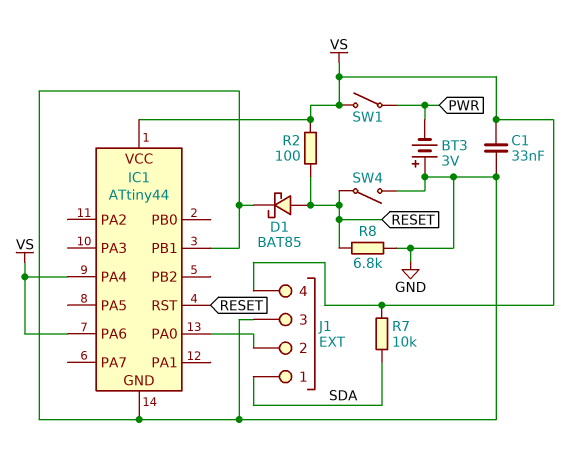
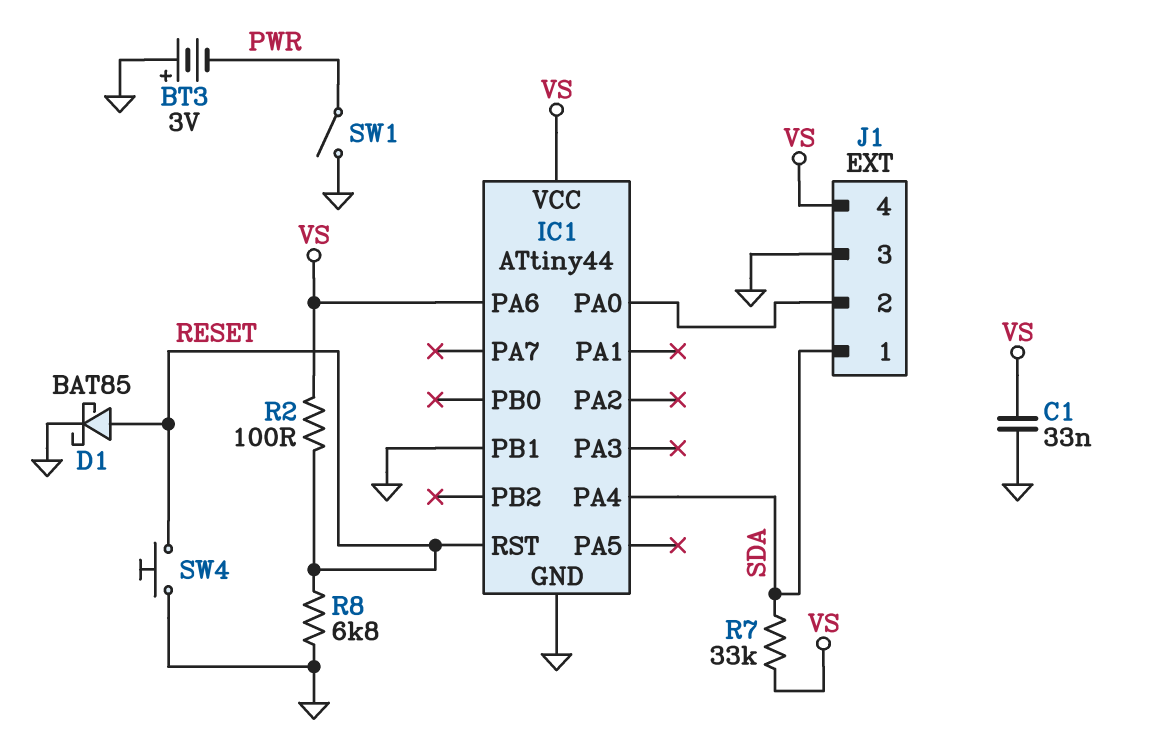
IC1 pin PA4: VS -> SDA
R7: 10k (SDA, VS) -> 33k (SDA, VS)
SW1: switch (PWR, VS) -> switch (GND, PWR)
SW4: switch (GND, RESET) -> button (GND, RESET)

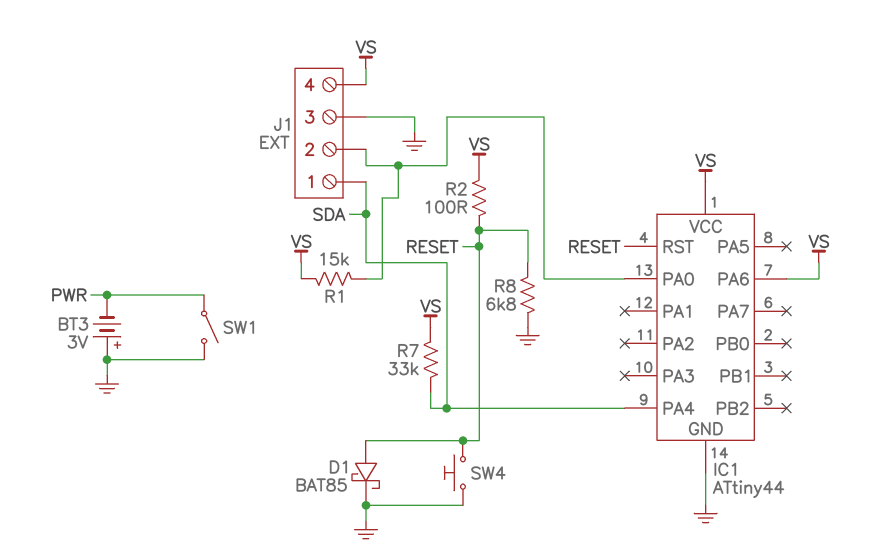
C1: 33nF (GND, VS) -> none
IC1 pin PB1: GND -> none
R1: none -> 15k (IC1/PA0, VS)

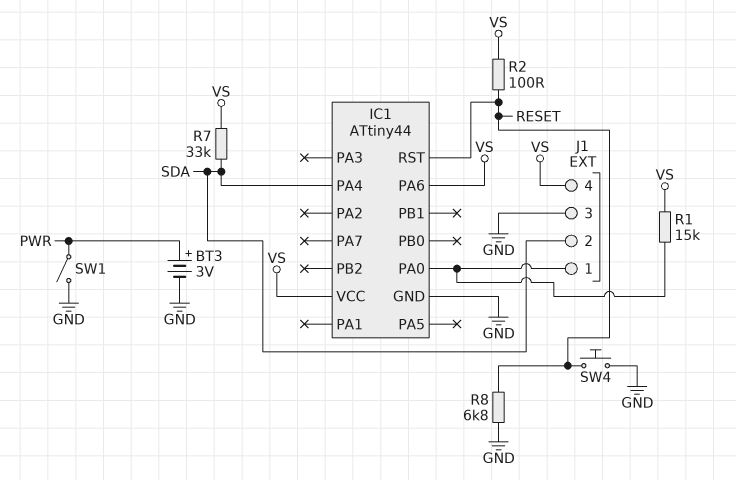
BT3: 3V (plus GND, minus PWR) -> 3V (plus PWR, minus GND)
D1: schottky BAT85 (A RESET, K GND) -> none
J1 pin 1: SDA -> IC1/PA0
J1 pin 2: IC1/PA0 -> SDA

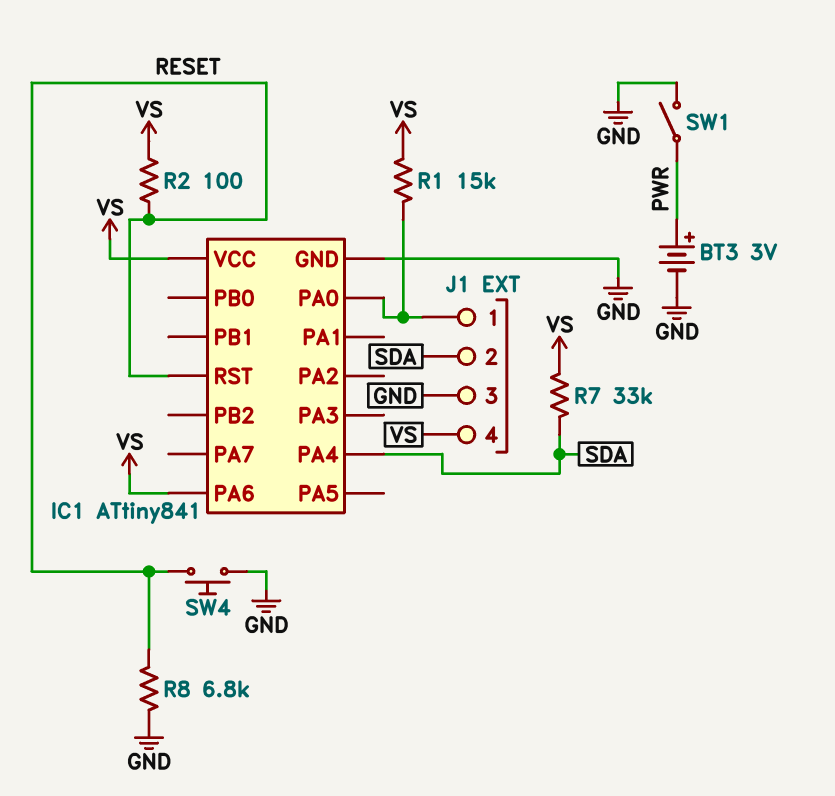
IC1: ATtiny44 -> ATtiny841

